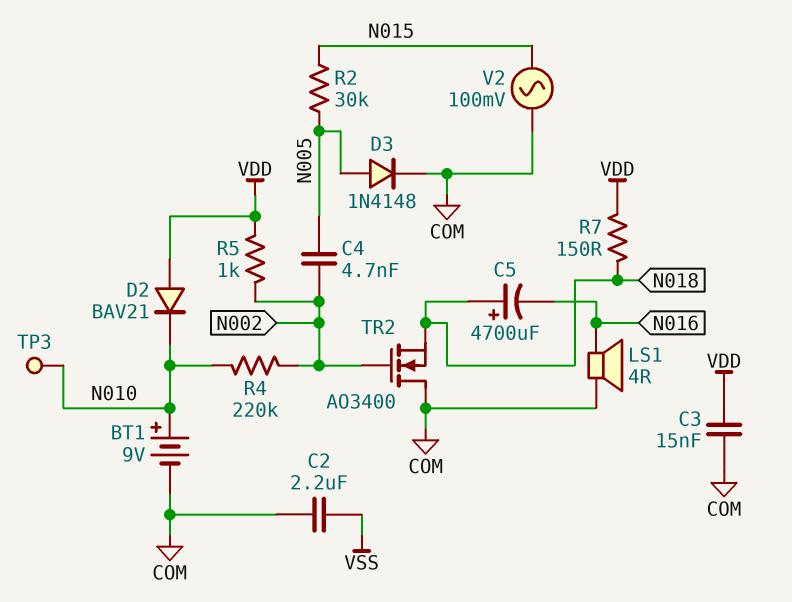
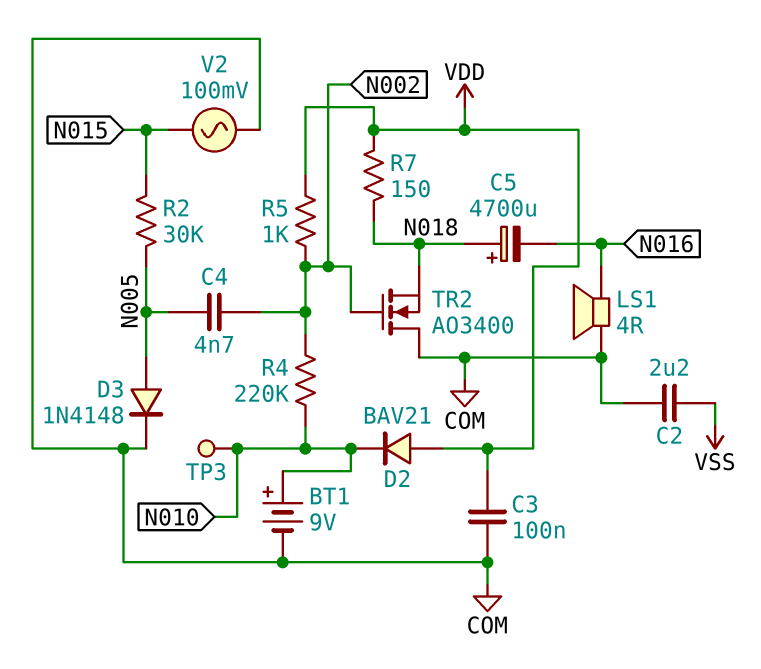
C3: 15nF (COM, VDD) -> 100nF (COM, VDD)

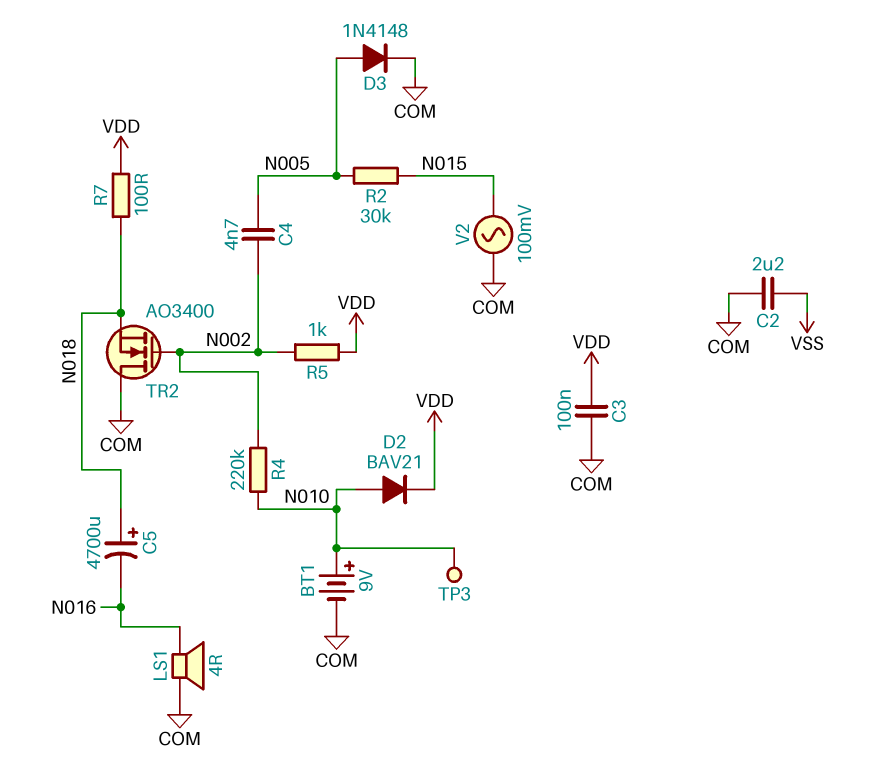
D2: diode BAV21 (A VDD, K N010) -> diode BAV21 (A N010, K VDD)
R7: 150 (N018, VDD) -> 100 (N018, VDD)

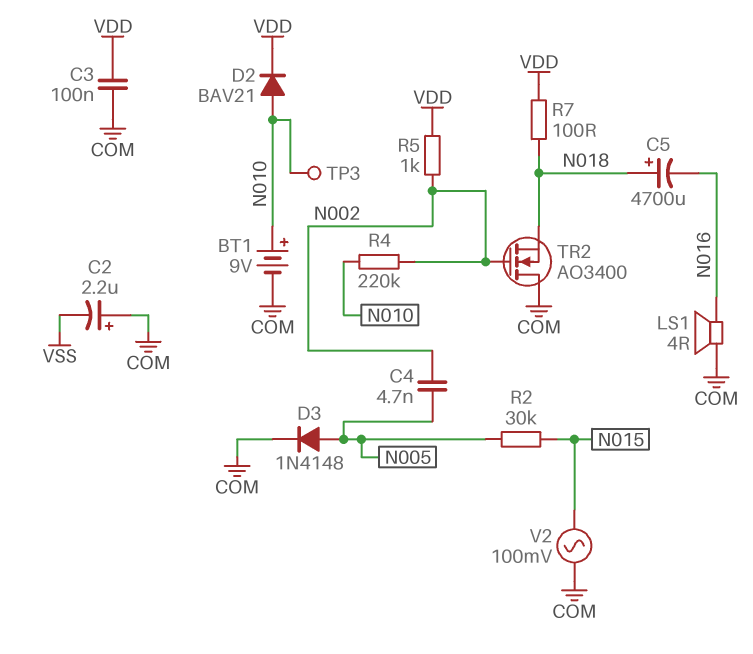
C2: 2.2uF (COM, VSS) -> 2.2uF (plus COM, minus VSS)

